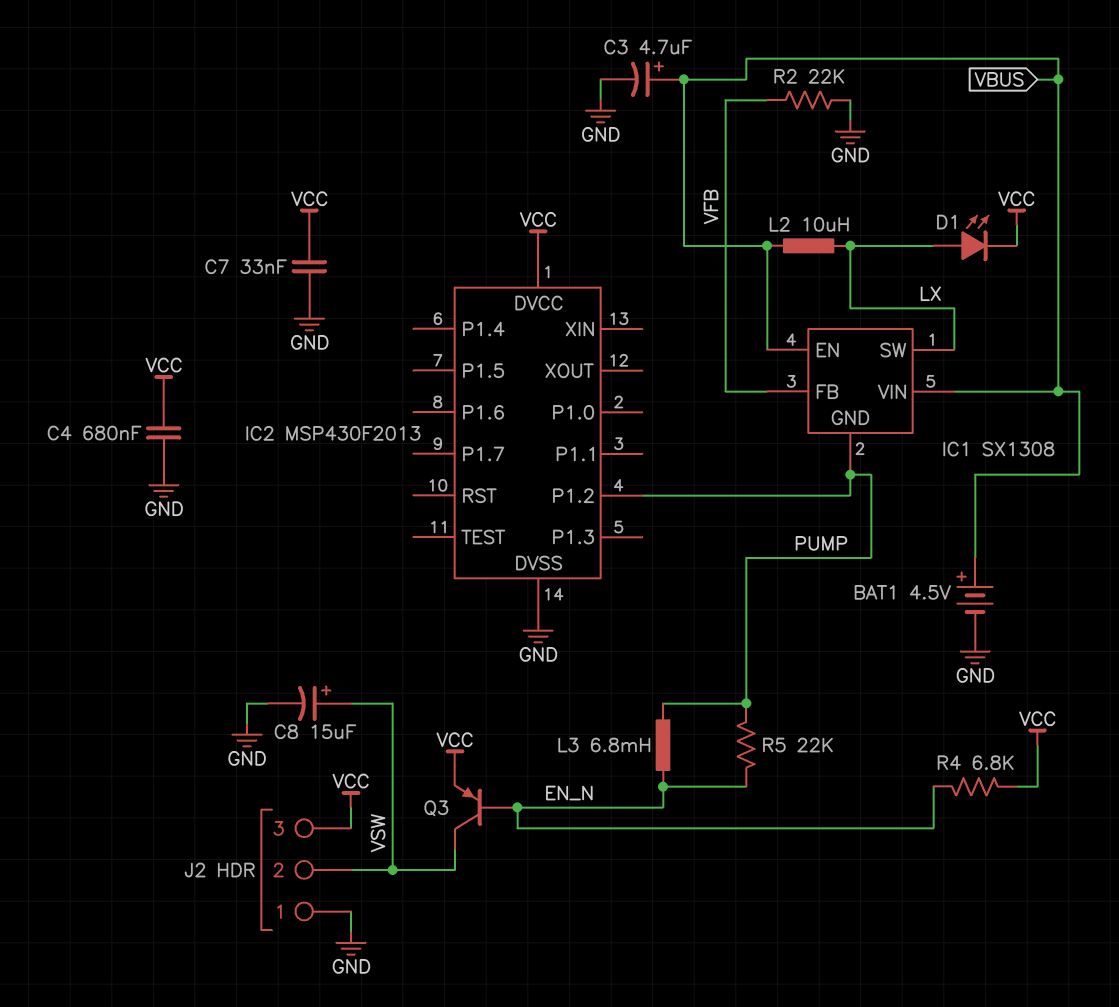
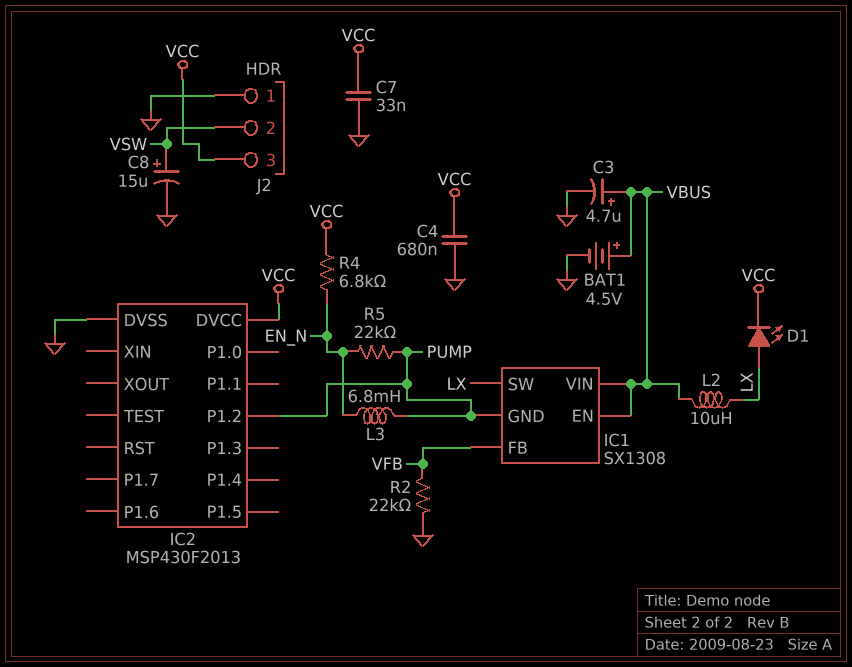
Q3: PNP (B EN_N, C VSW, E VCC) -> none

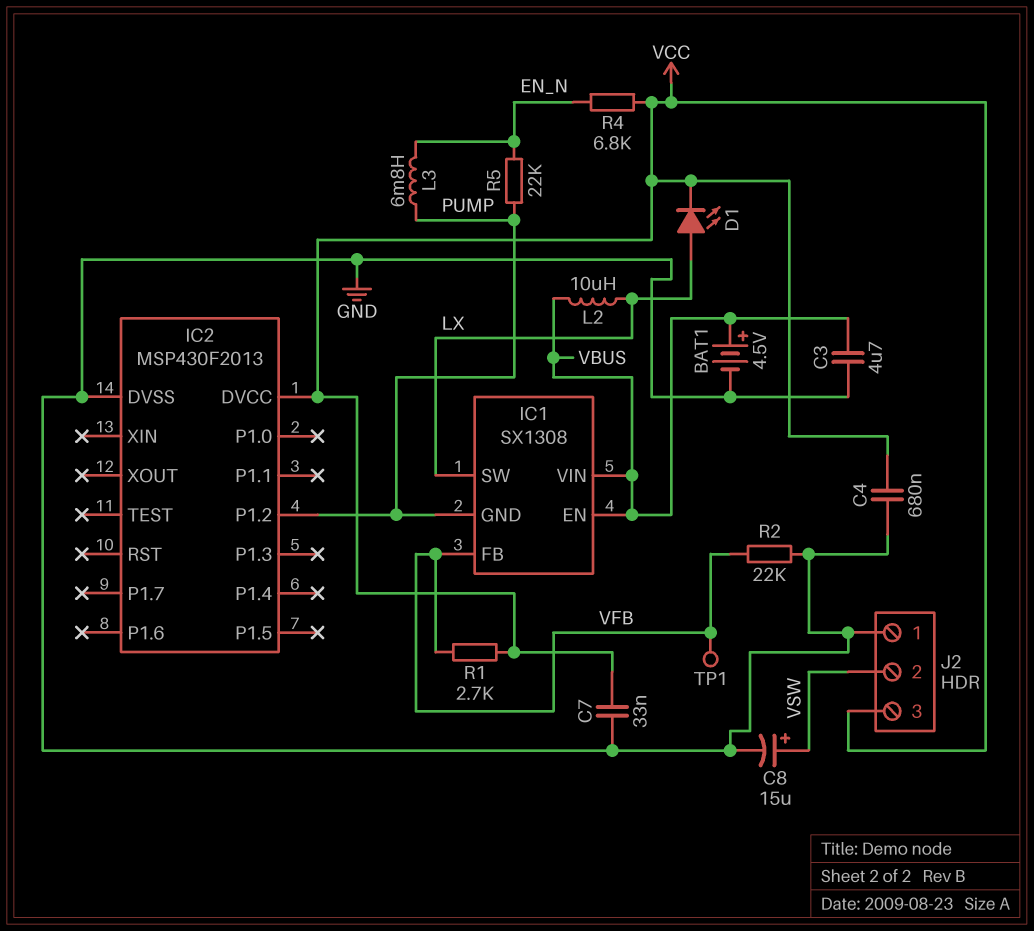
C3: 4.7uF (plus VBUS, minus GND) -> 4.7uF (GND, VBUS)
R1: none -> 2.7k (VCC, VFB)
TP1: none -> test point (VFB)

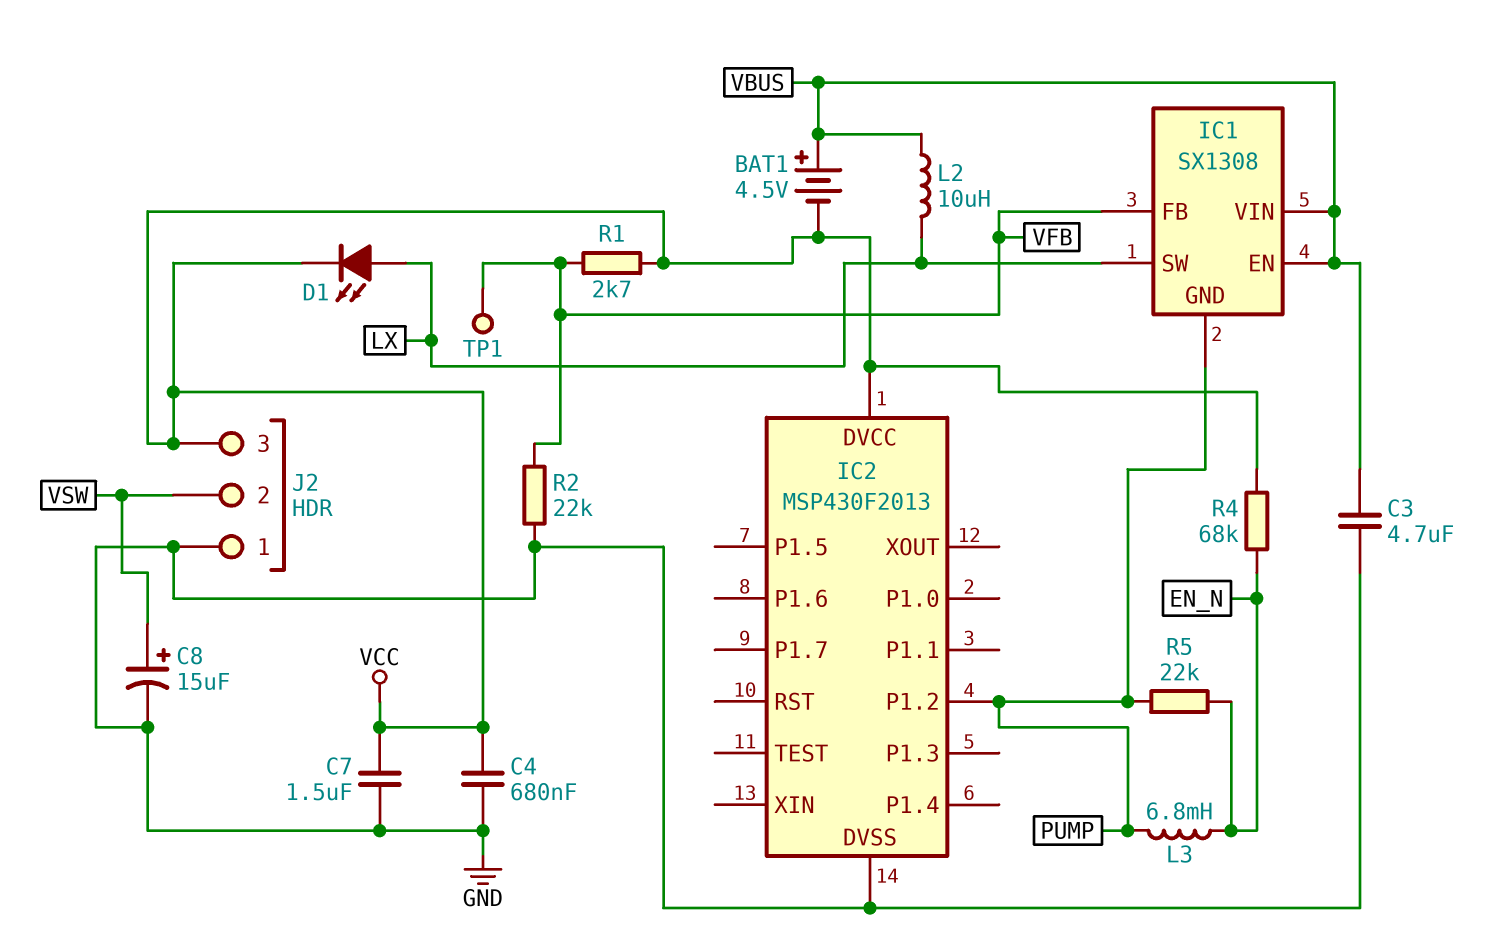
BAT1: 4.5V (plus VBUS, minus GND) -> 4.5V (plus VBUS, minus VCC)
C7: 33nF (GND, VCC) -> 1.5uF (GND, VCC)
R4: 6.8k (EN_N, VCC) -> 68k (EN_N, VCC)

